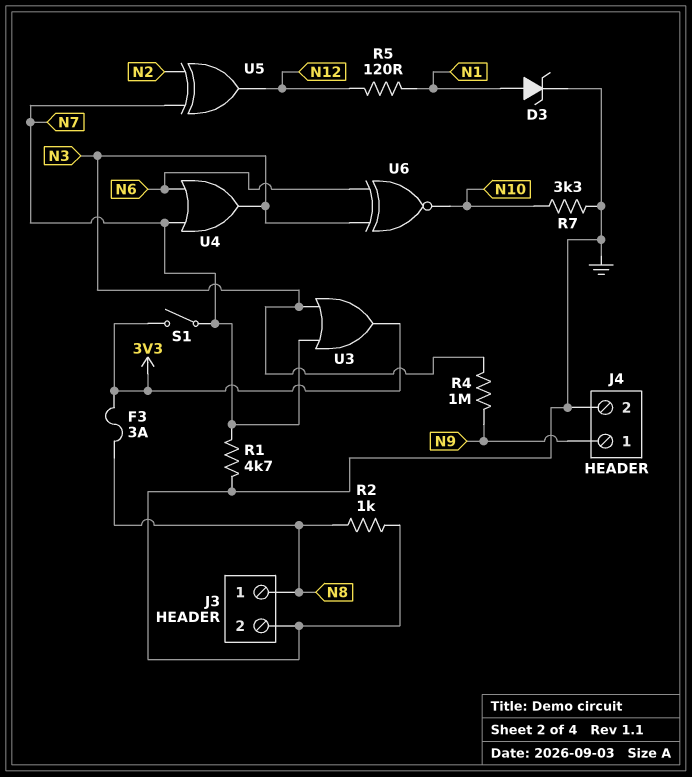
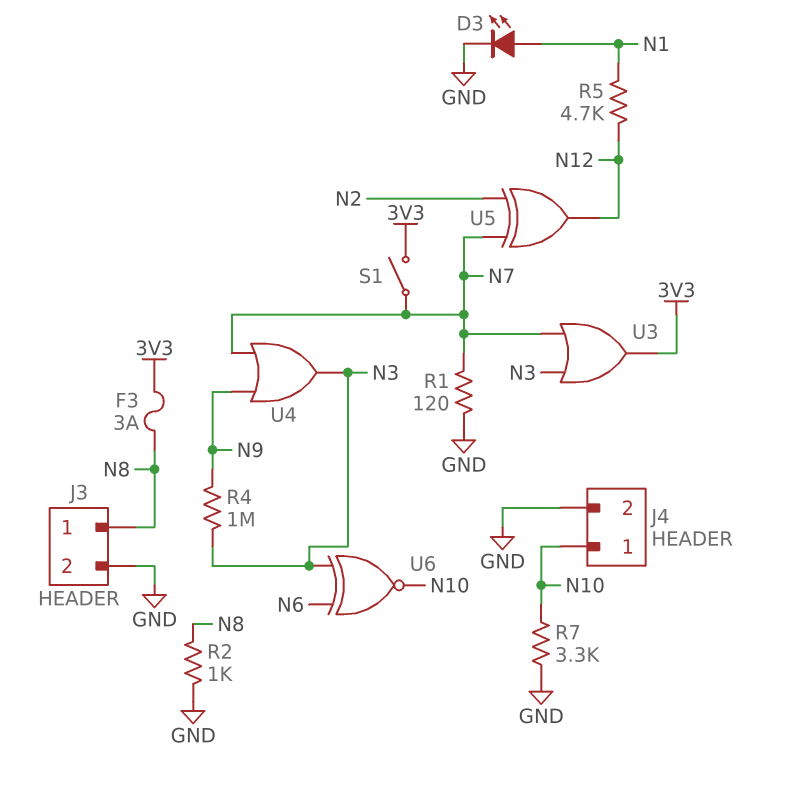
D3: zener (A N1, K GND) -> LED (A N1, K GND)
J4 pin 1: N9 -> N10
R1: 4.7k (GND, N7) -> 120 (GND, N7)
R5: 120 (N1, N12) -> 4.7k (N1, N12)
U4: OR (in N6, in N7, out N3) -> OR (in N7, in N9, out N3)

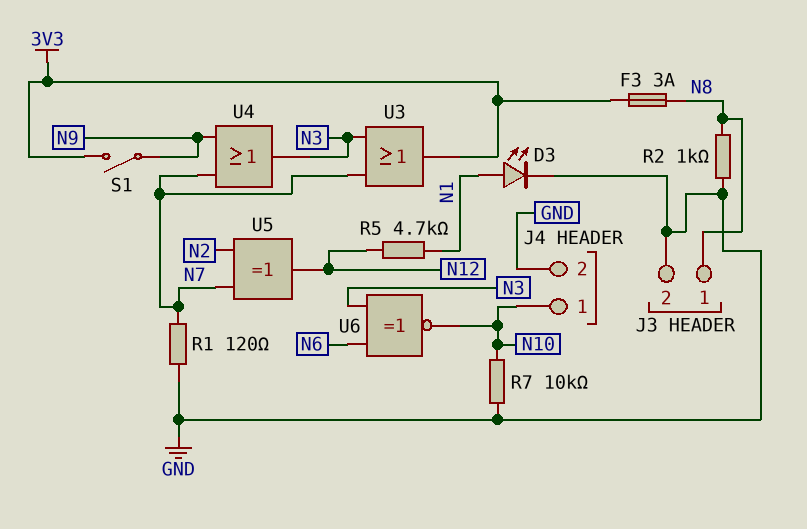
R4: 1M (N3, N9) -> none
R7: 3.3k (GND, N10) -> 10k (GND, N10)
S1: switch (3V3, N7) -> switch (3V3, N9)

